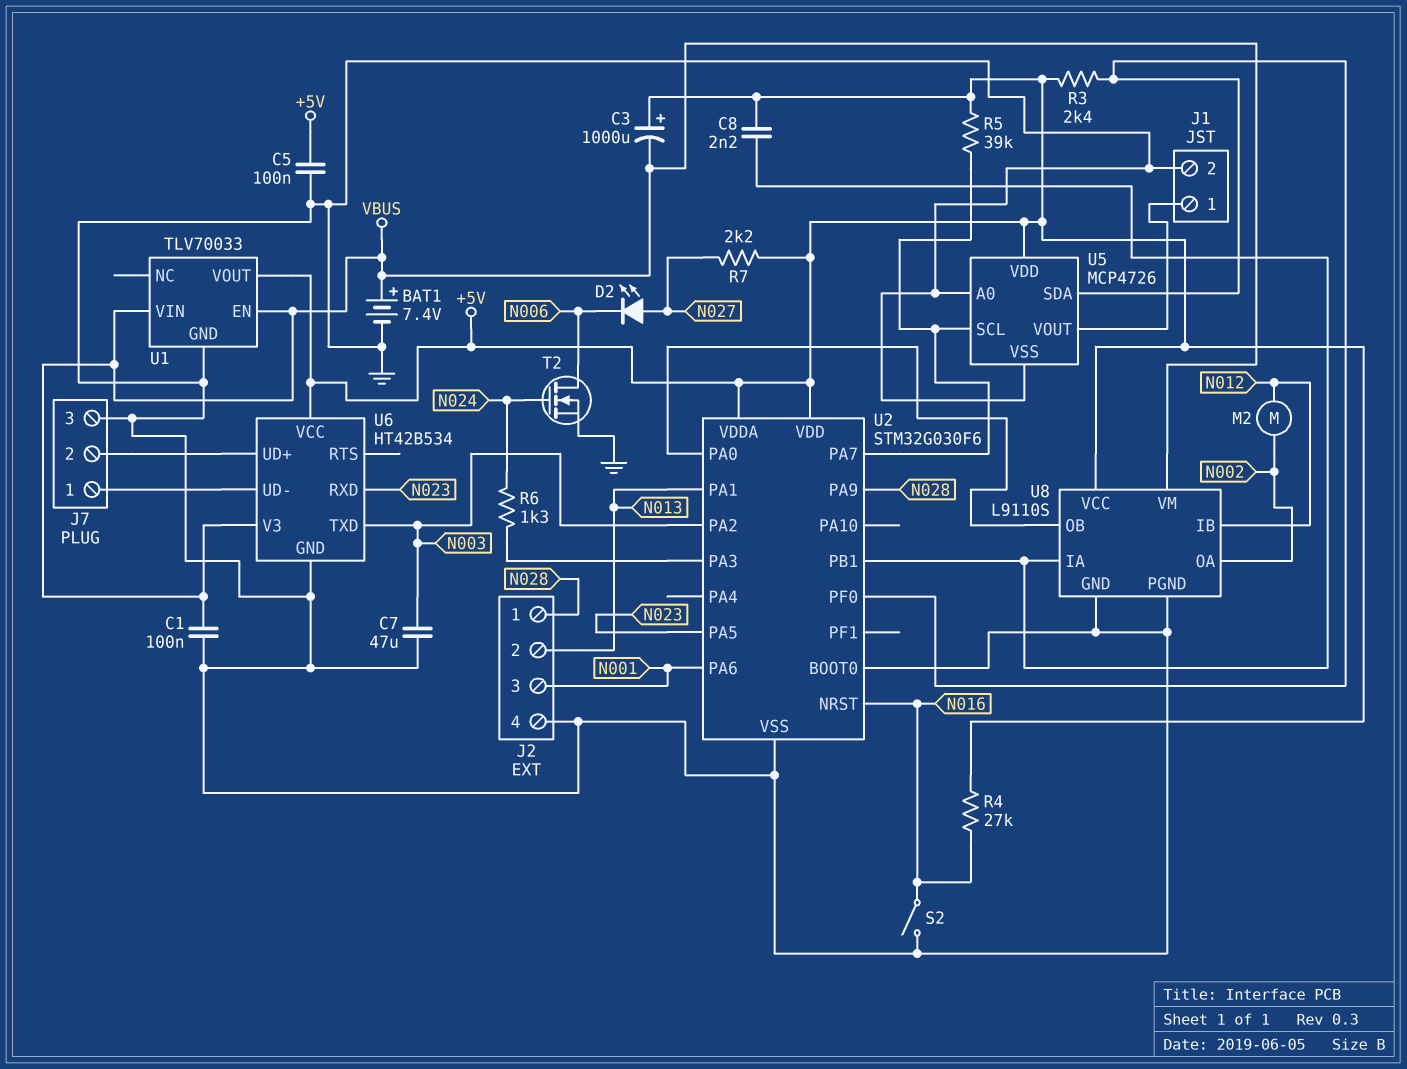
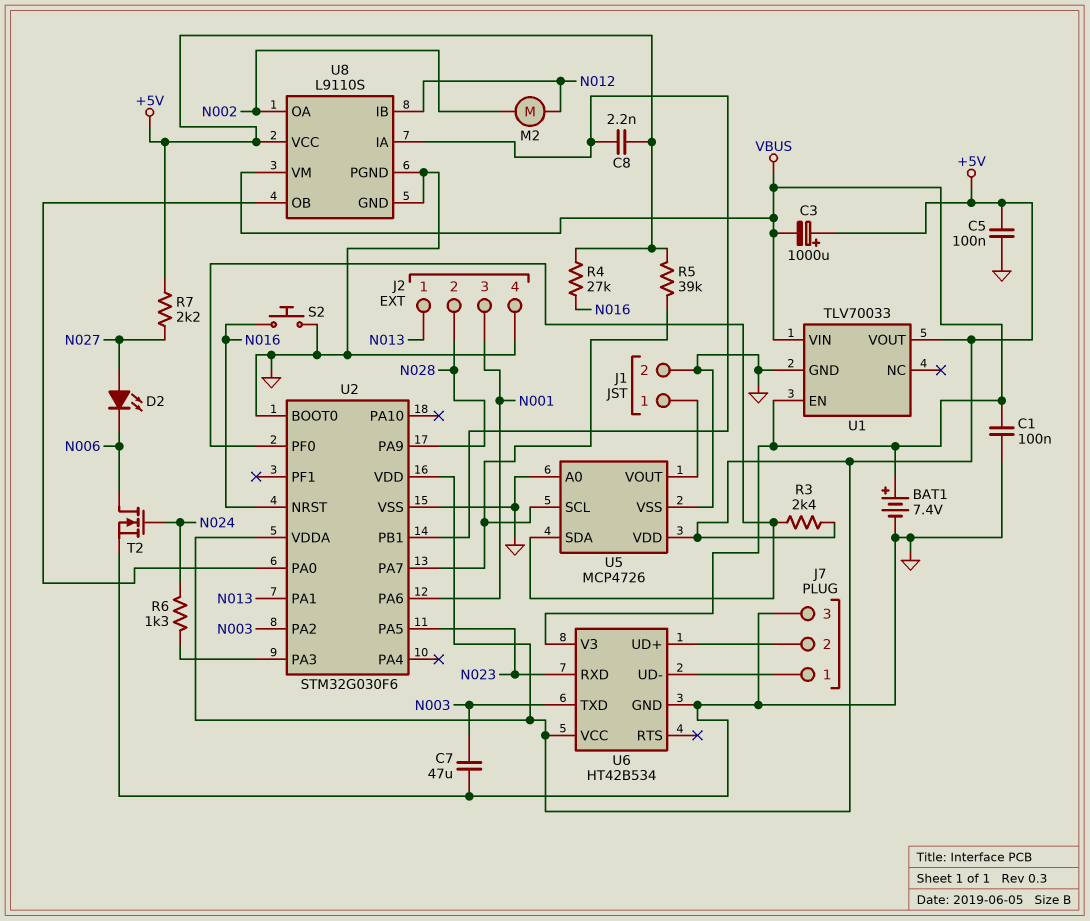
J2 pin 1: N028 -> N013
J2 pin 2: N013 -> N028
S2: switch (GND, N016) -> button (GND, N016)

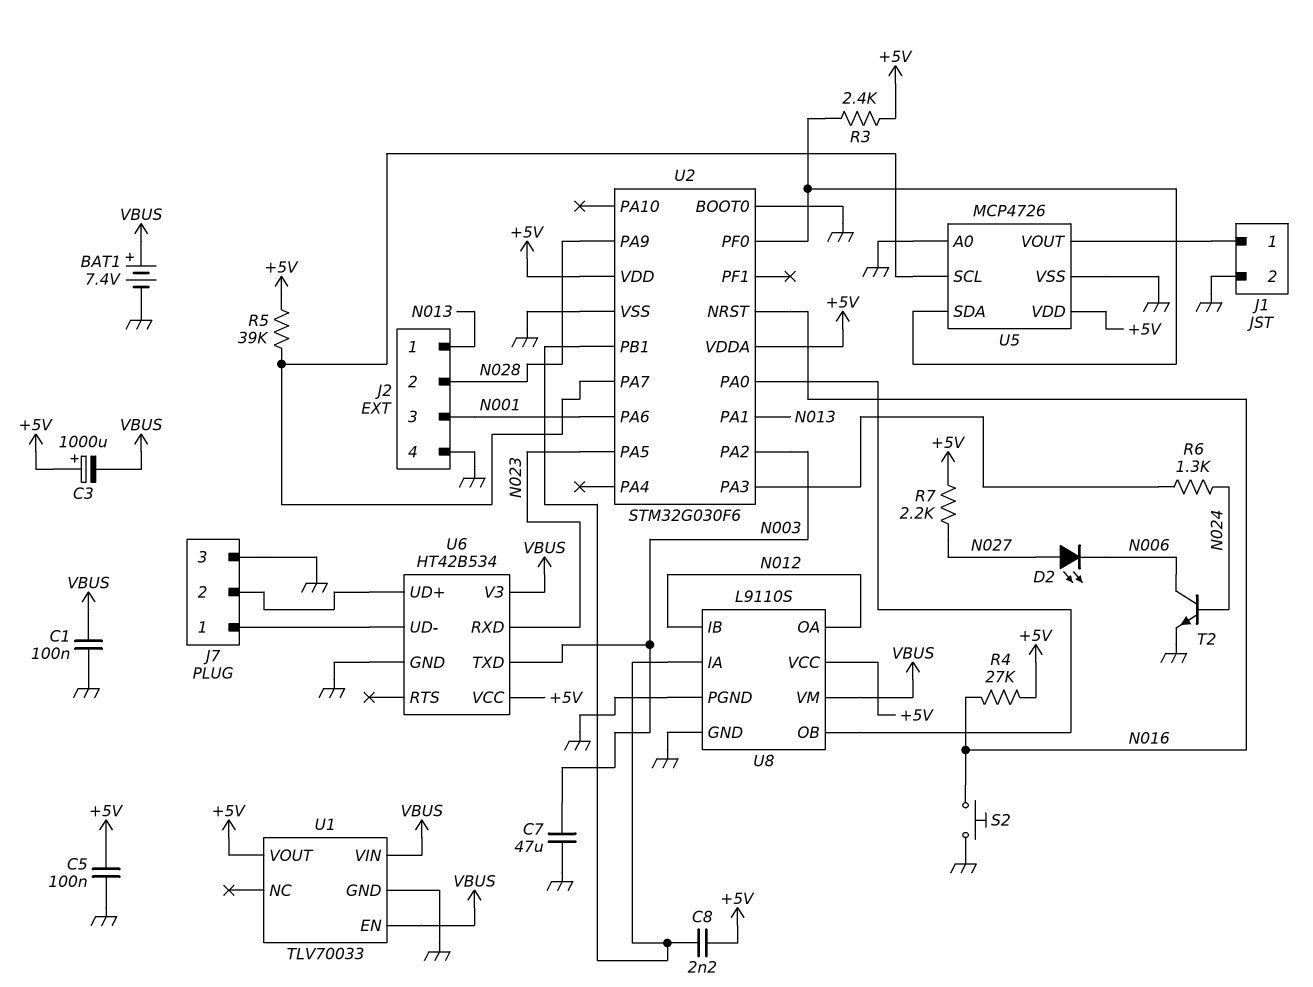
M2: motor (N002, N012) -> none
T2: NMOS (G N024, D N006, S GND) -> NPN (B N024, C N006, E GND)
U8 pin OA: N002 -> N012

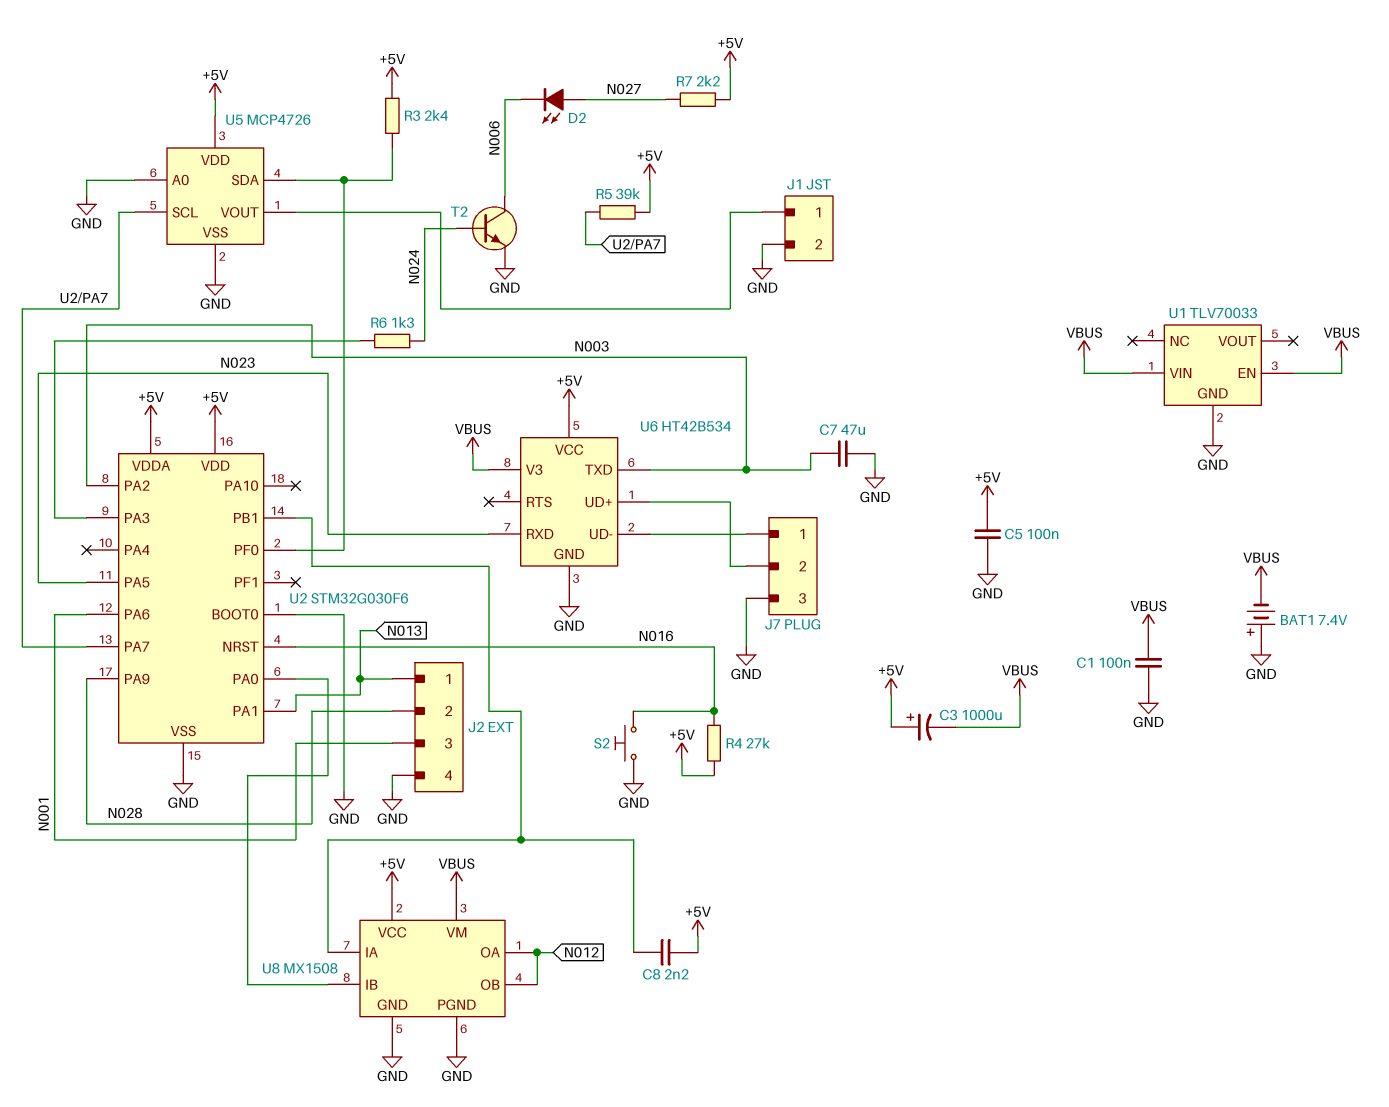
BAT1: 7.4V (plus VBUS, minus GND) -> 7.4V (plus GND, minus VBUS)
U1 pin VOUT: +5V -> none
U8: L9110S -> MX1508
U8 pin IB: N012 -> U2/PA0
U8 pin OB: U2/PA0 -> N012

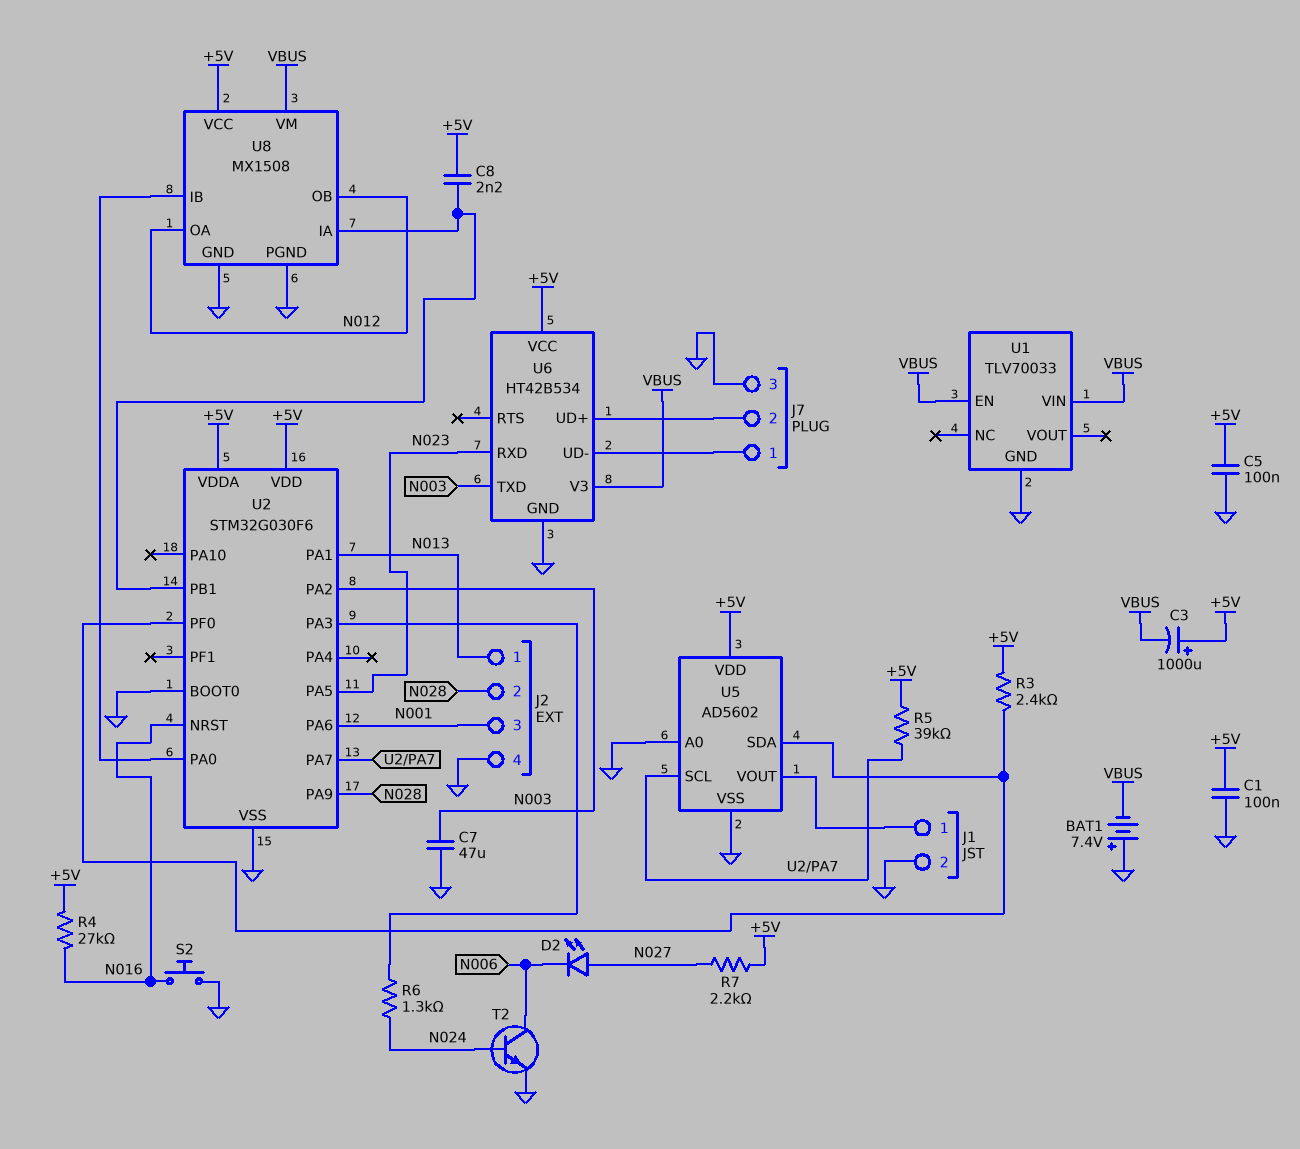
C1: 100nF (GND, VBUS) -> 100nF (+5V, GND)
U5: MCP4726 -> AD5602

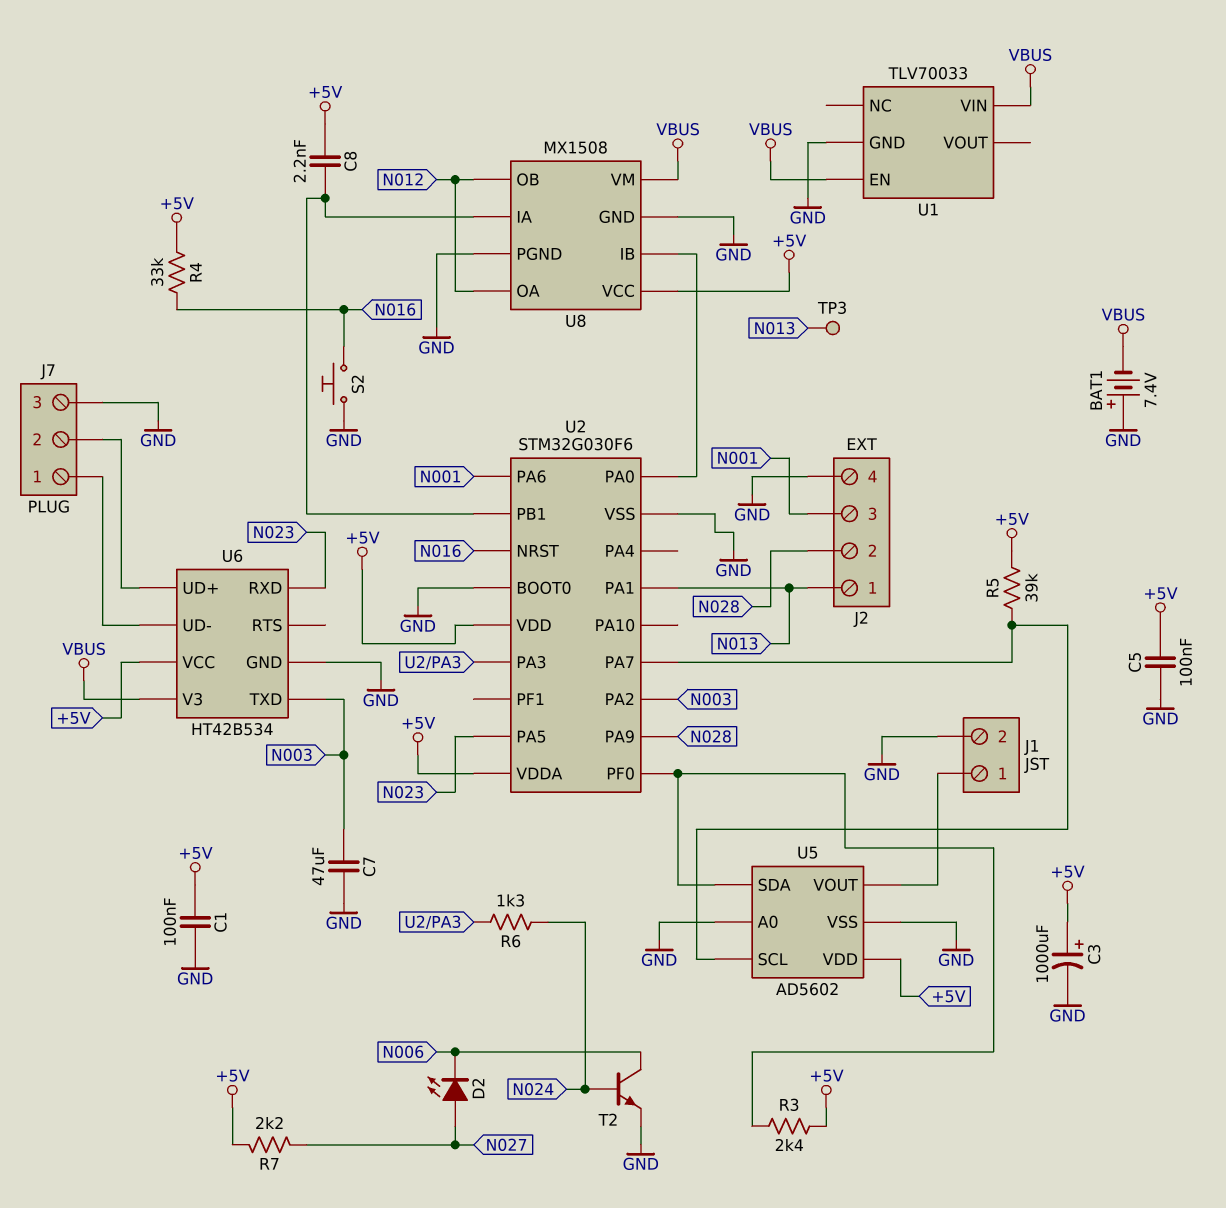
C3: 1000uF (plus +5V, minus VBUS) -> 1000uF (plus +5V, minus GND)
R4: 27k (+5V, N016) -> 33k (+5V, N016)
TP3: none -> test point (N013)

